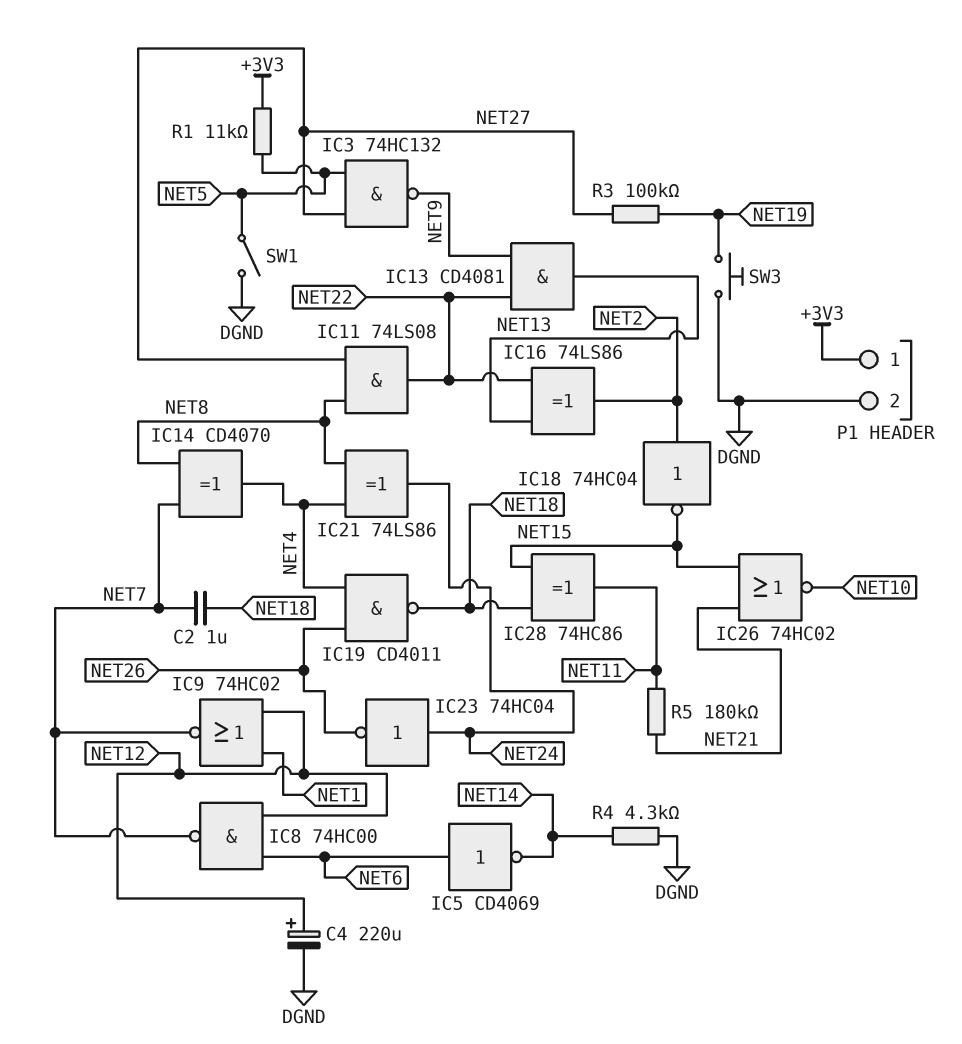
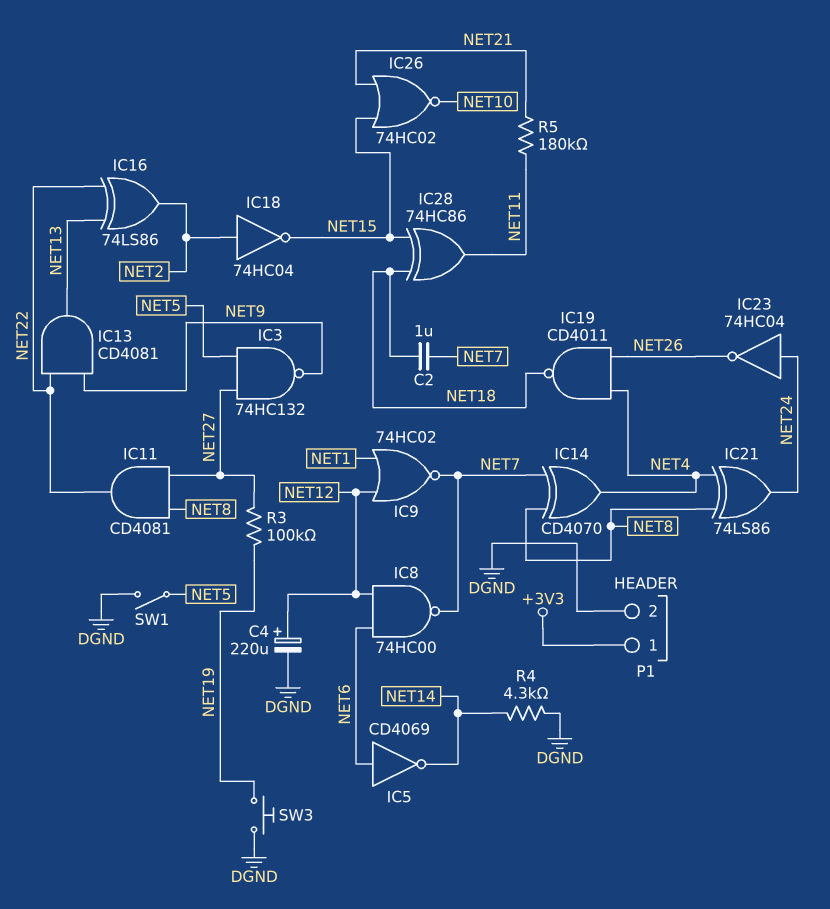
IC11: AND 74LS08 (in NET8, in NET27, out NET22) -> AND CD4081 (in NET8, in NET27, out NET22)
R1: 11k (+3V3, NET5) -> none

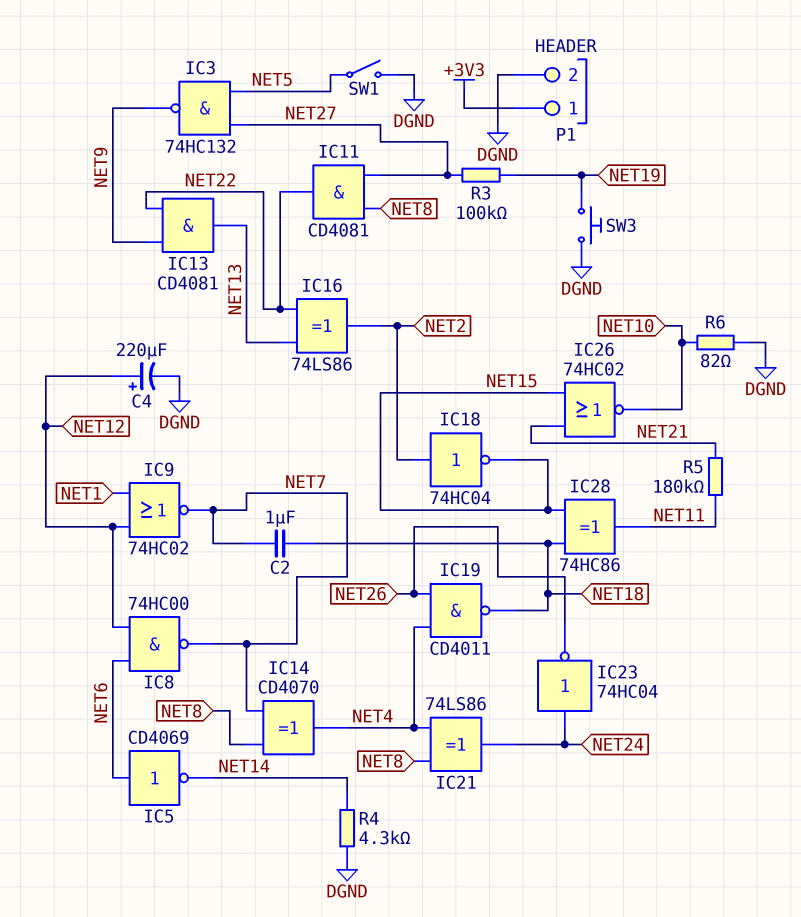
R6: none -> 82 (DGND, NET10)

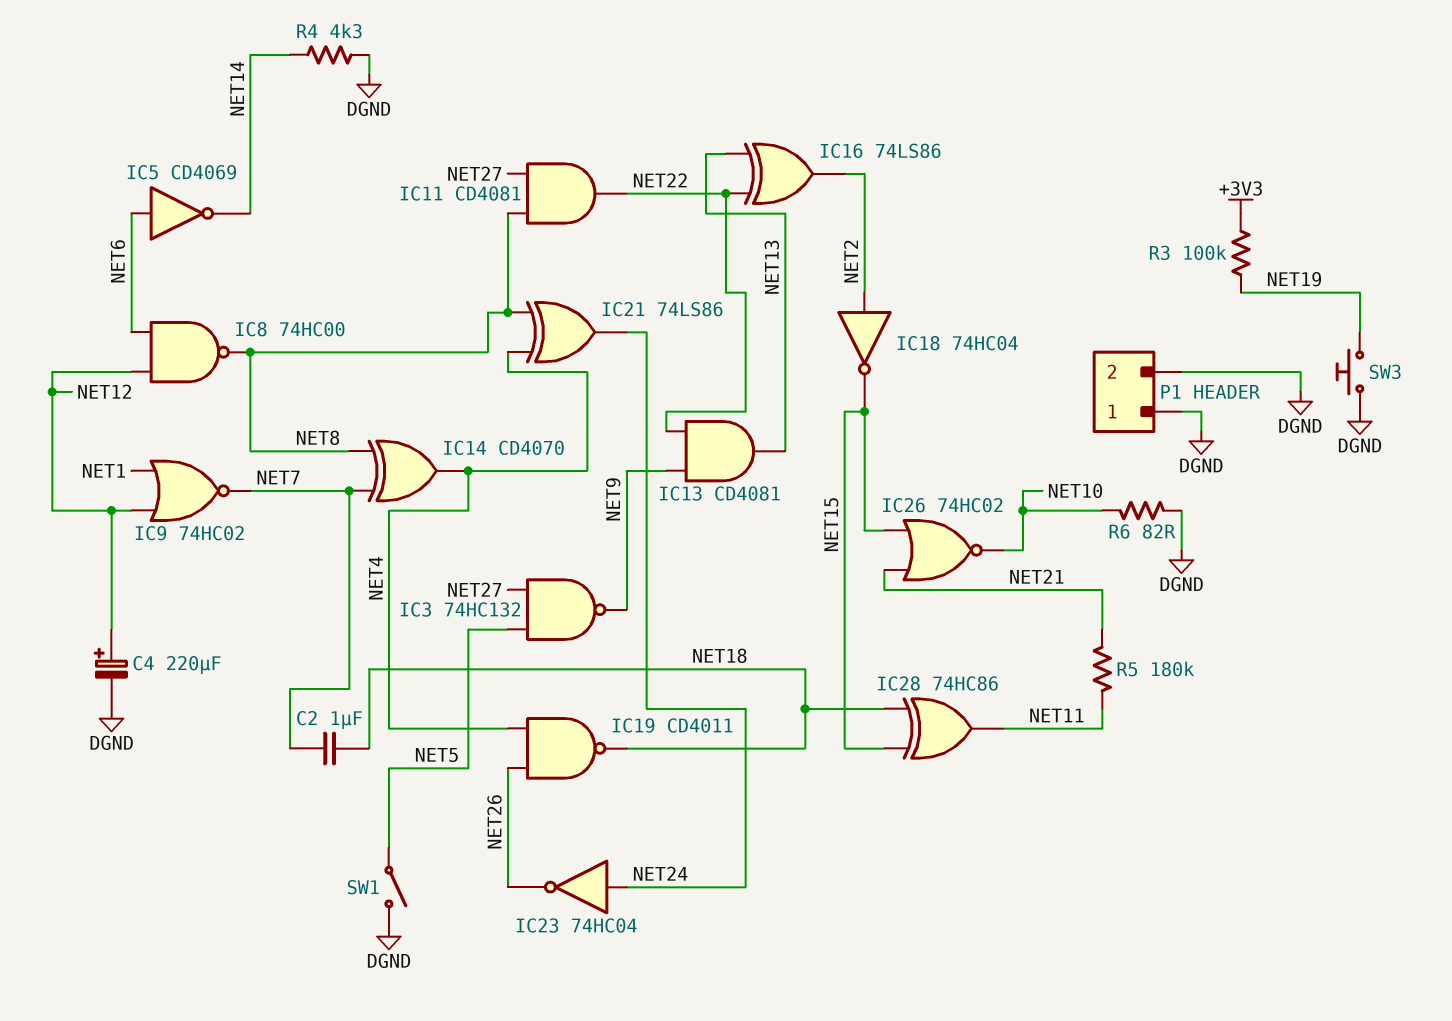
IC8: NAND 74HC00 (in NET6, in NET12, out NET7) -> NAND 74HC00 (in NET6, in NET12, out NET8)
P1 pin 1: +3V3 -> DGND
R3: 100k (NET19, NET27) -> 100k (+3V3, NET19)

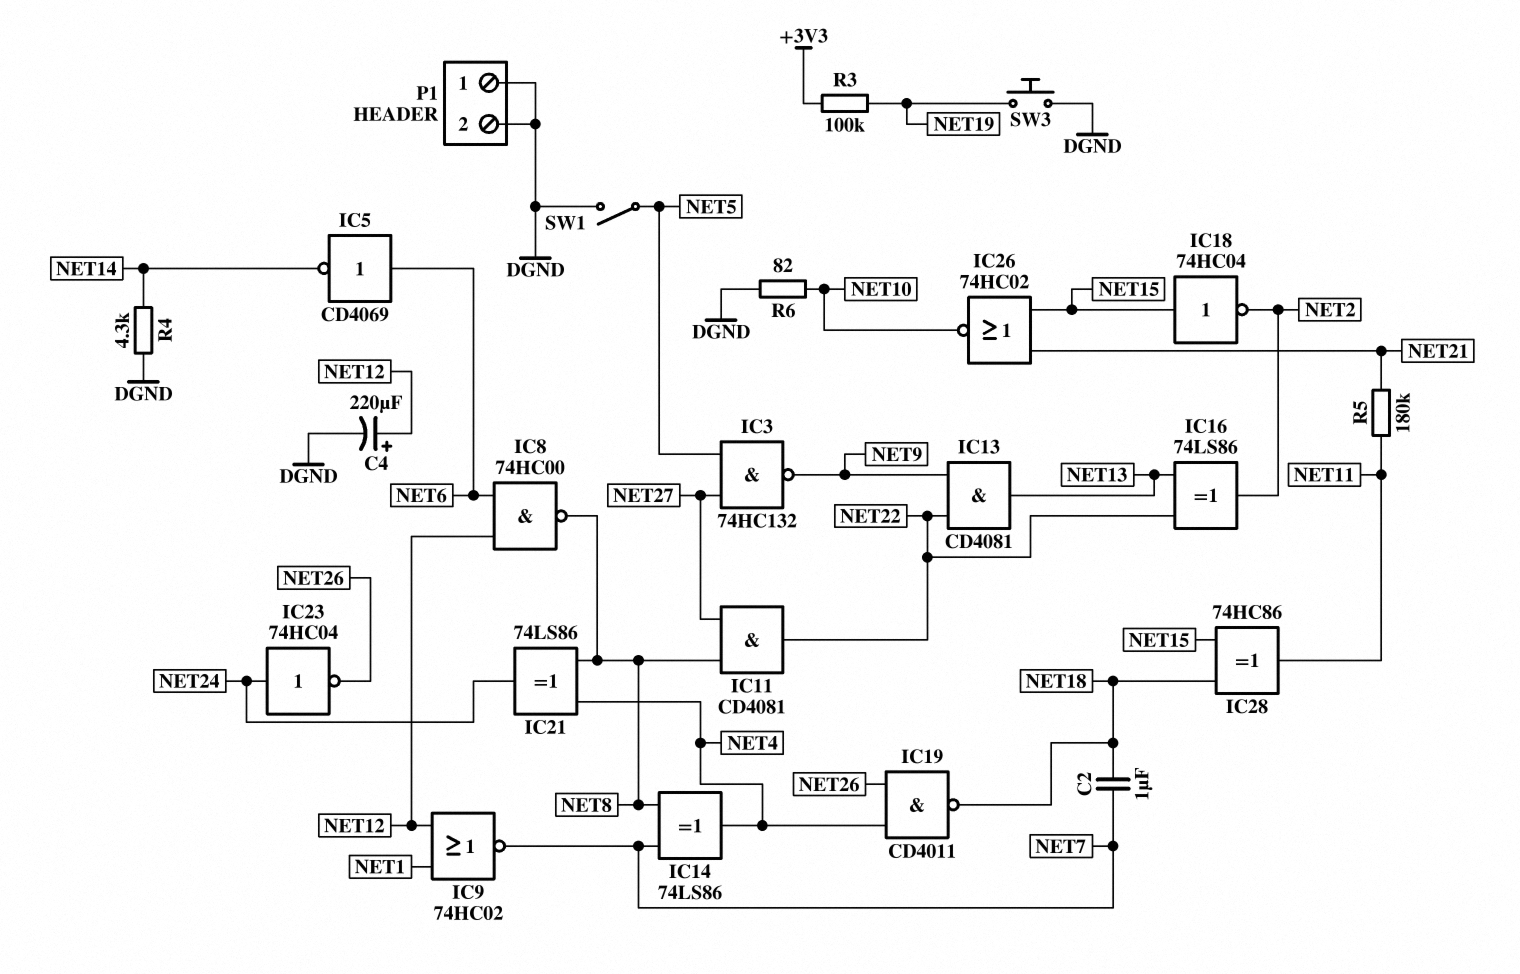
IC14: XOR CD4070 (in NET7, in NET8, out NET4) -> XOR 74LS86 (in NET7, in NET8, out NET4)
IC18: NOT 74HC04 (in NET2, out NET15) -> NOT 74HC04 (in NET15, out NET2)

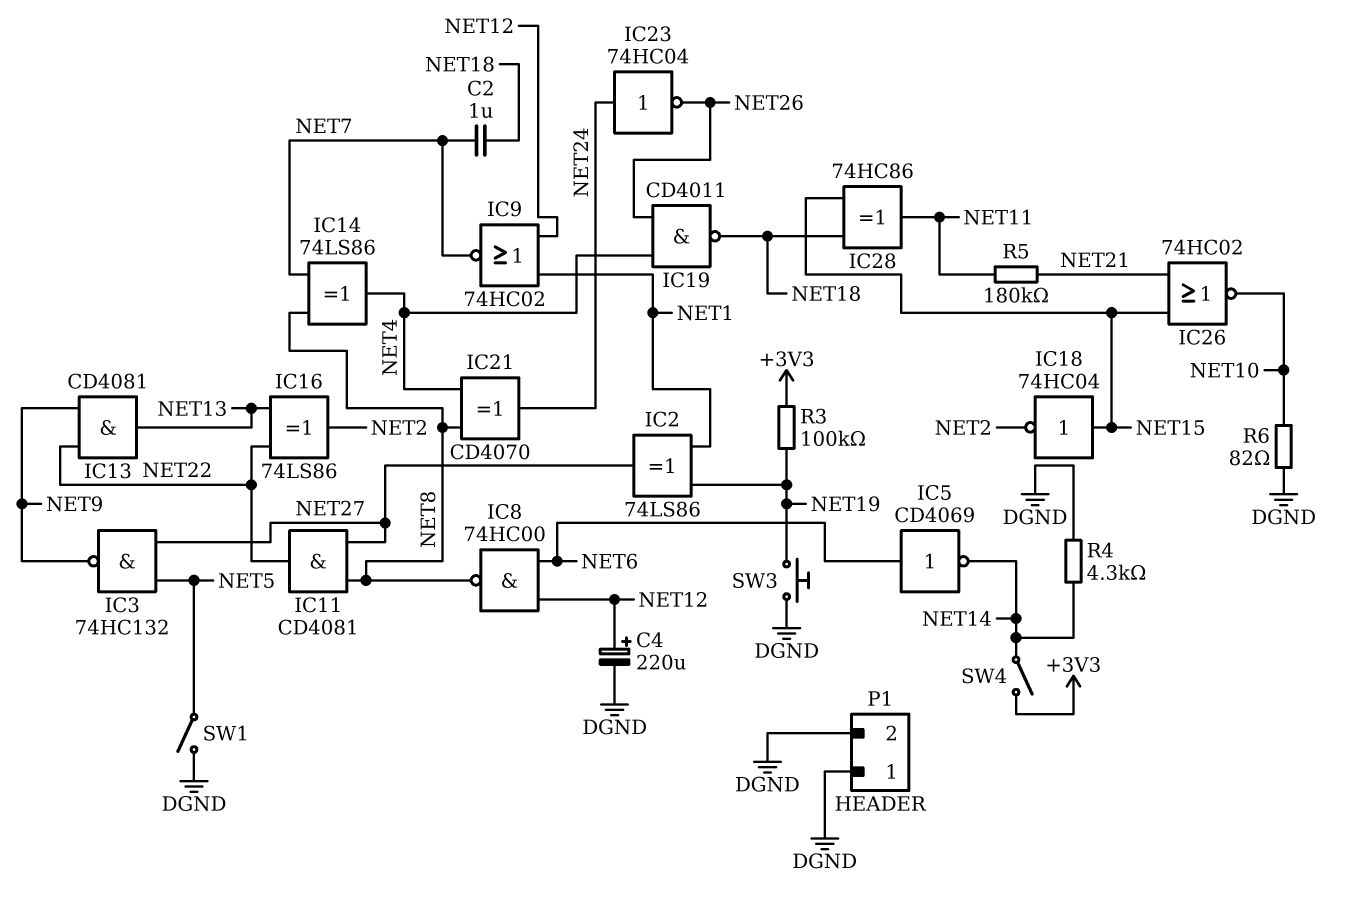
IC2: none -> XOR 74LS86 (in NET1, in NET19, out NET27)
IC21: XOR 74LS86 (in NET4, in NET8, out NET24) -> XOR CD4070 (in NET4, in NET8, out NET24)
SW4: none -> switch (+3V3, NET14)

